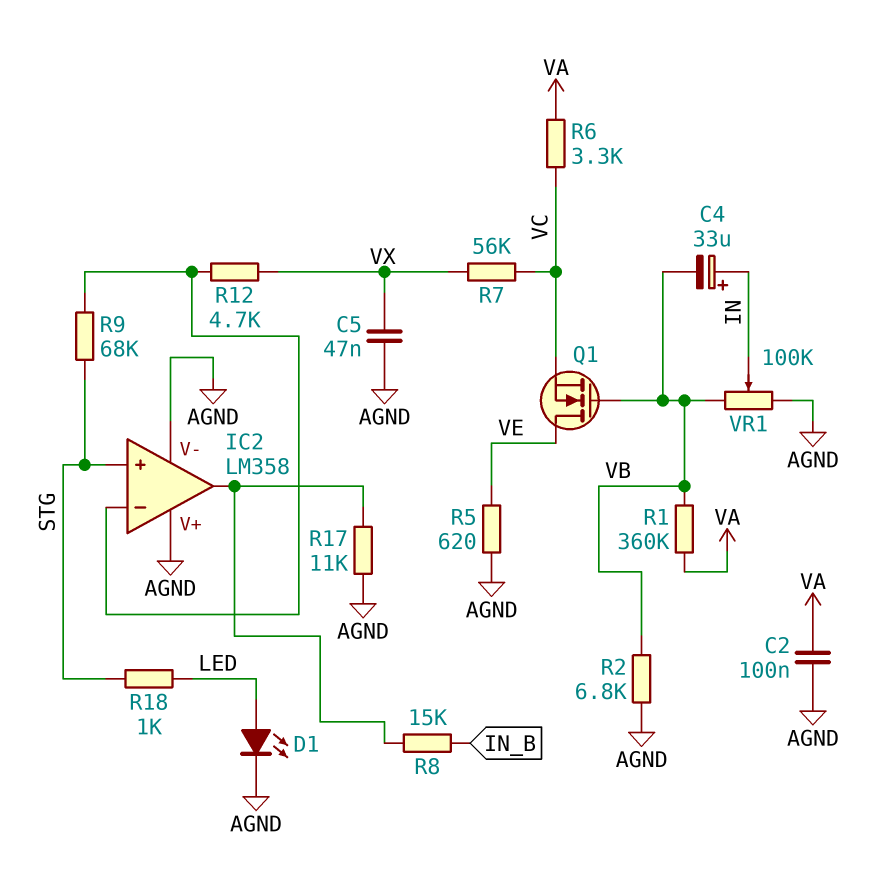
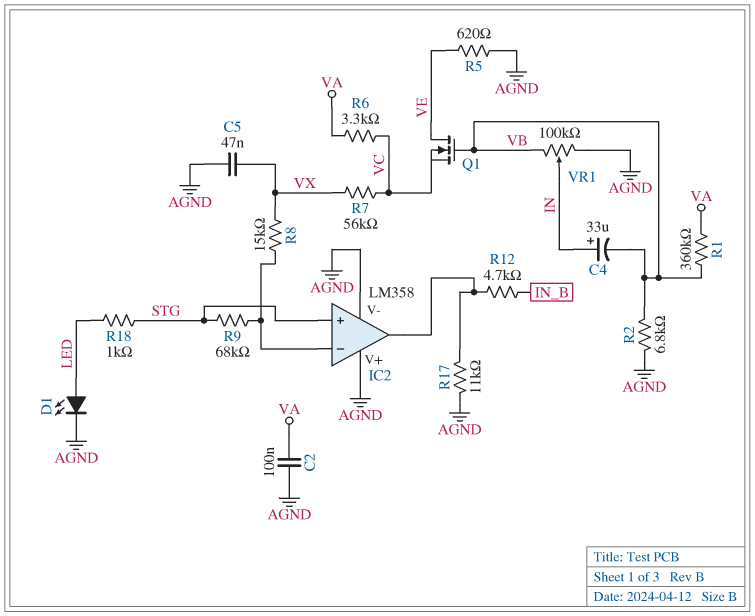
R8: 15k (IC2/out, IN_B) -> 15k (IC2/in-, VX)
R12: 4.7k (IC2/in-, VX) -> 4.7k (IC2/out, IN_B)

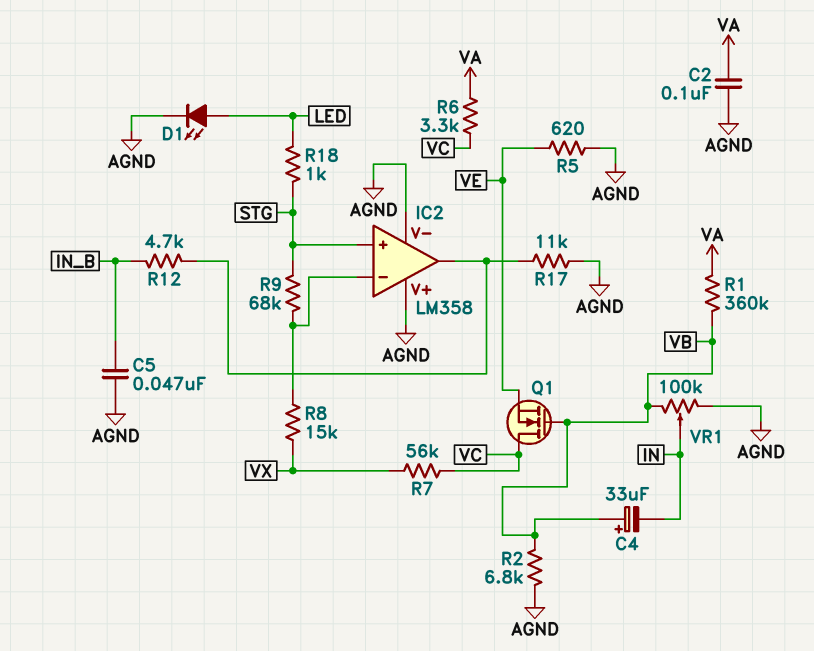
C4: 33uF (plus IN, minus VB) -> 33uF (plus VB, minus IN)
C5: 47nF (AGND, VX) -> 47nF (AGND, IN_B)
Q1: NMOS (G VB, D VE, S VC) -> NMOS (G VB, D VC, S VE)

